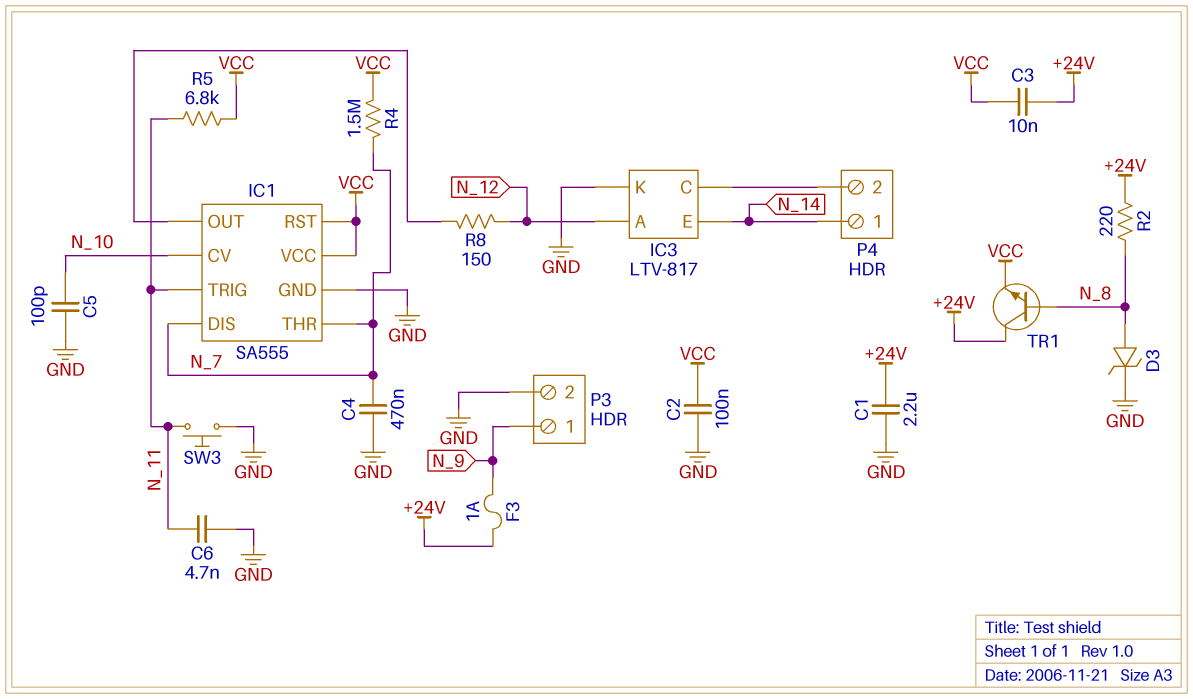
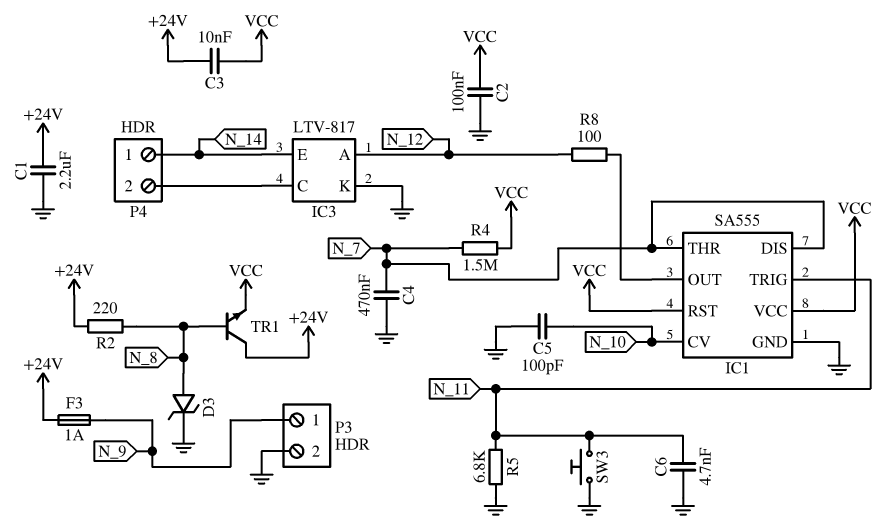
R5: 6.8k (N_11, VCC) -> 6.8k (GND, N_11)
R8: 150 (IC1/OUT, N_12) -> 100 (IC1/OUT, N_12)

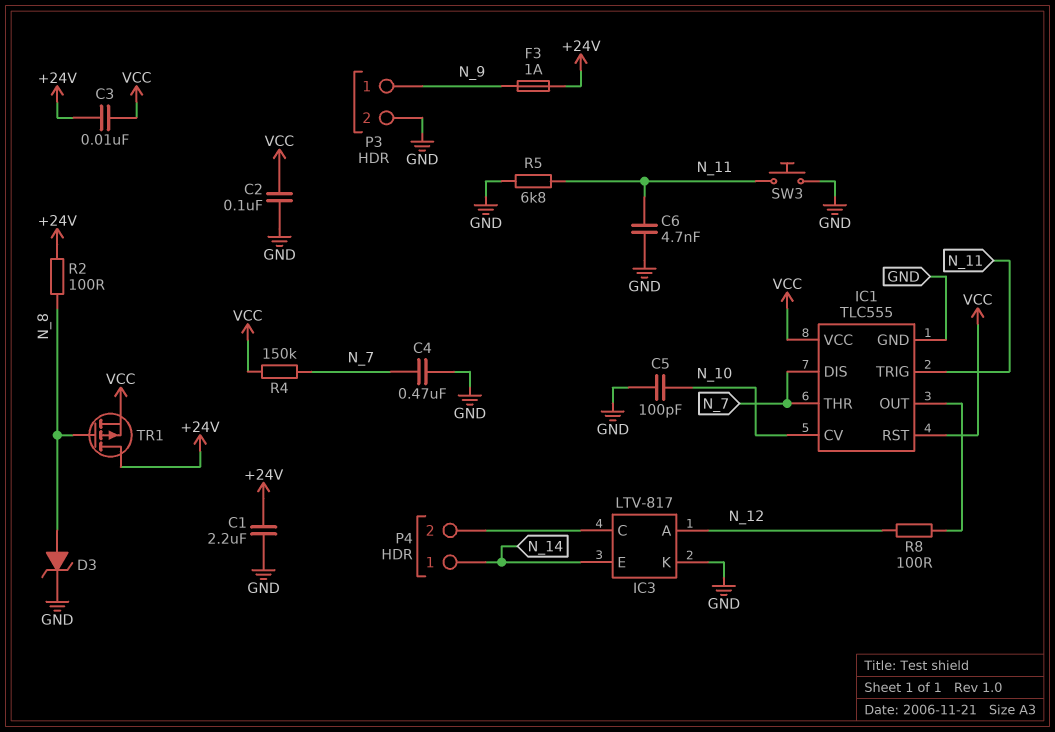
IC1: SA555 -> TLC555
R2: 220 (+24V, N_8) -> 100 (+24V, N_8)
R4: 1.5M (N_7, VCC) -> 150k (N_7, VCC)
TR1: NPN (B N_8, C +24V, E VCC) -> PMOS (G N_8, D +24V, S VCC)

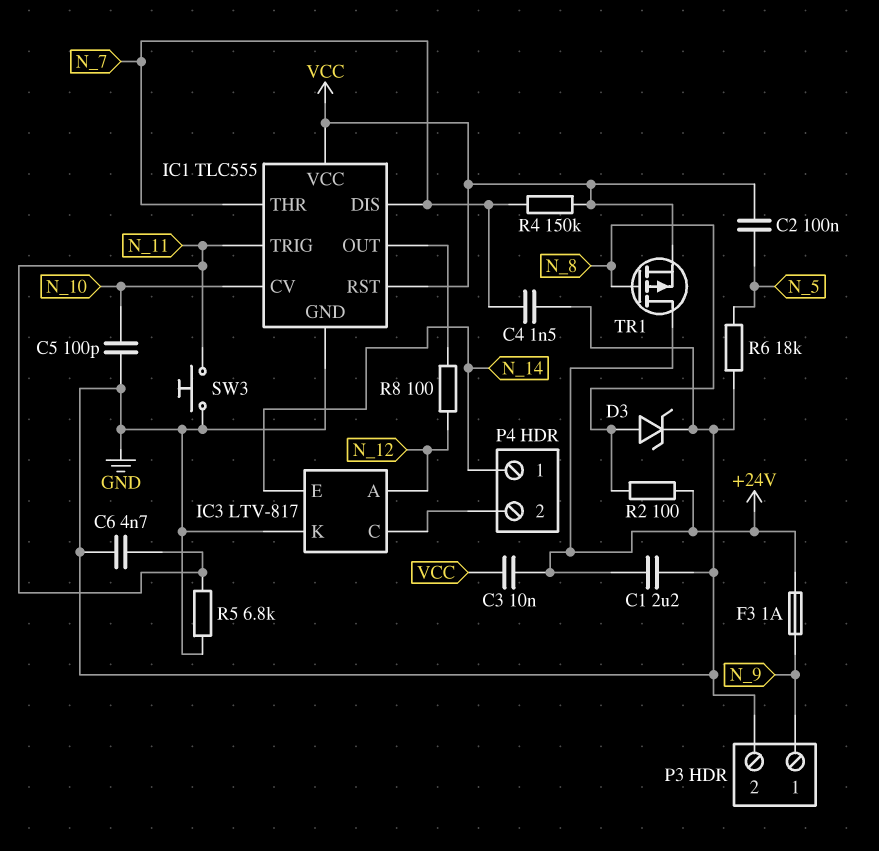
C2: 100nF (GND, VCC) -> 100nF (N_5, VCC)
C4: 470nF (GND, N_7) -> 1.5nF (GND, N_7)
R6: none -> 18k (GND, N_5)

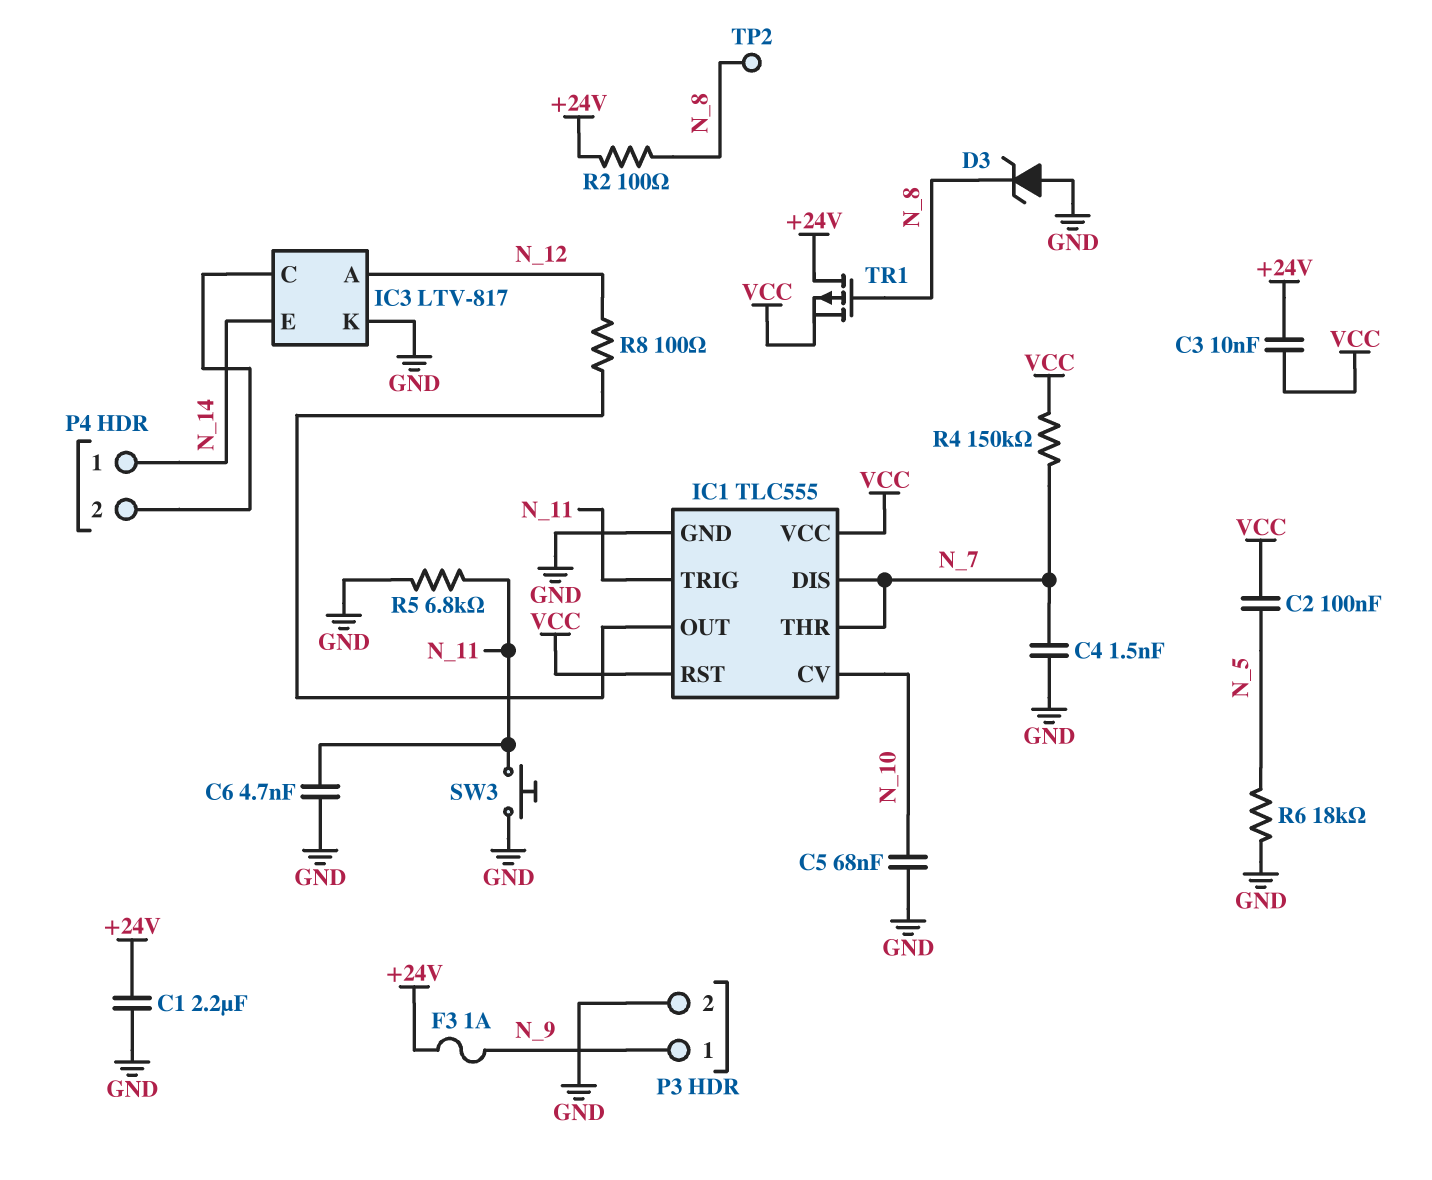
C5: 100pF (GND, N_10) -> 68nF (GND, N_10)
D3: zener (A N_8, K GND) -> zener (A GND, K N_8)
TP2: none -> test point (N_8)

